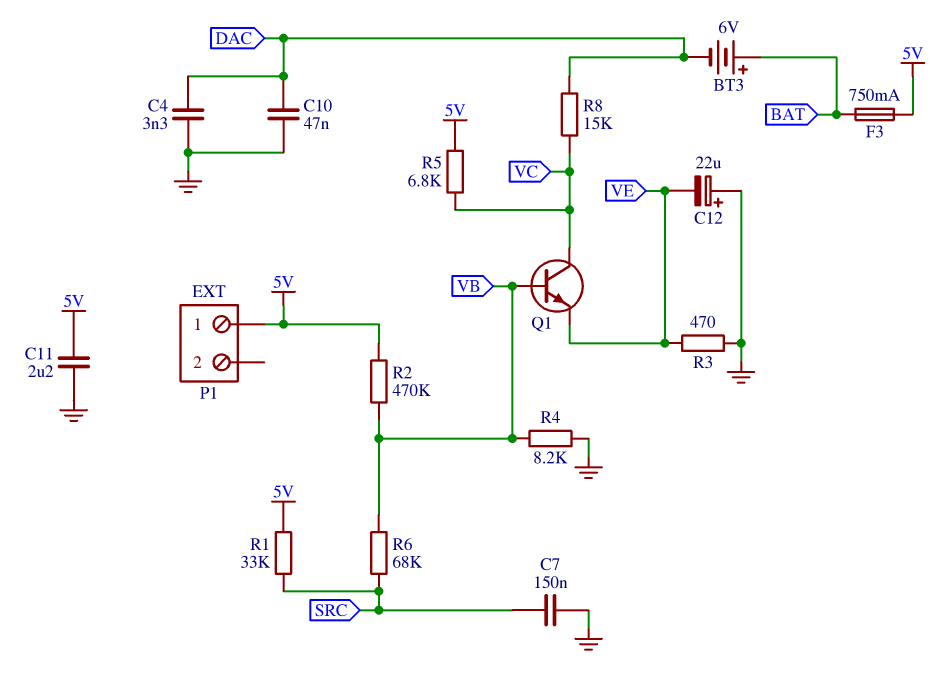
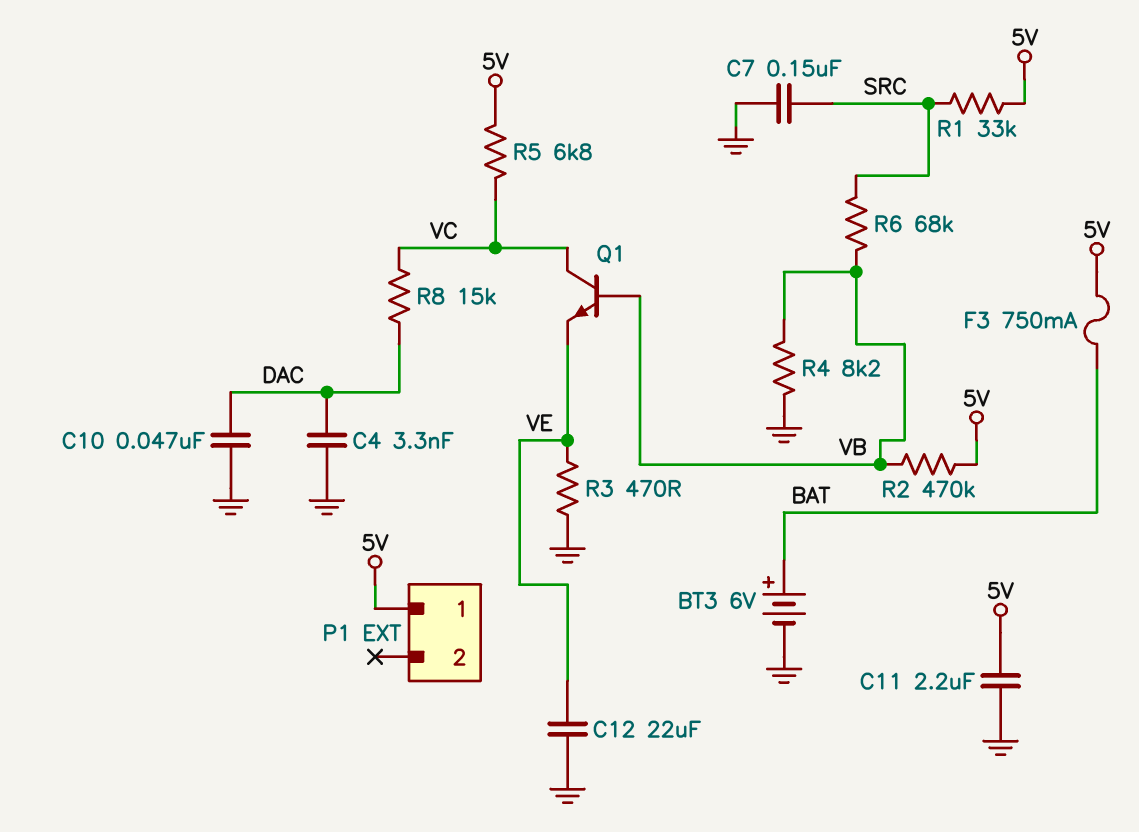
BT3: 6V (plus BAT, minus DAC) -> 6V (plus BAT, minus GND)
C12: 22uF (plus GND, minus VE) -> 22uF (GND, VE)

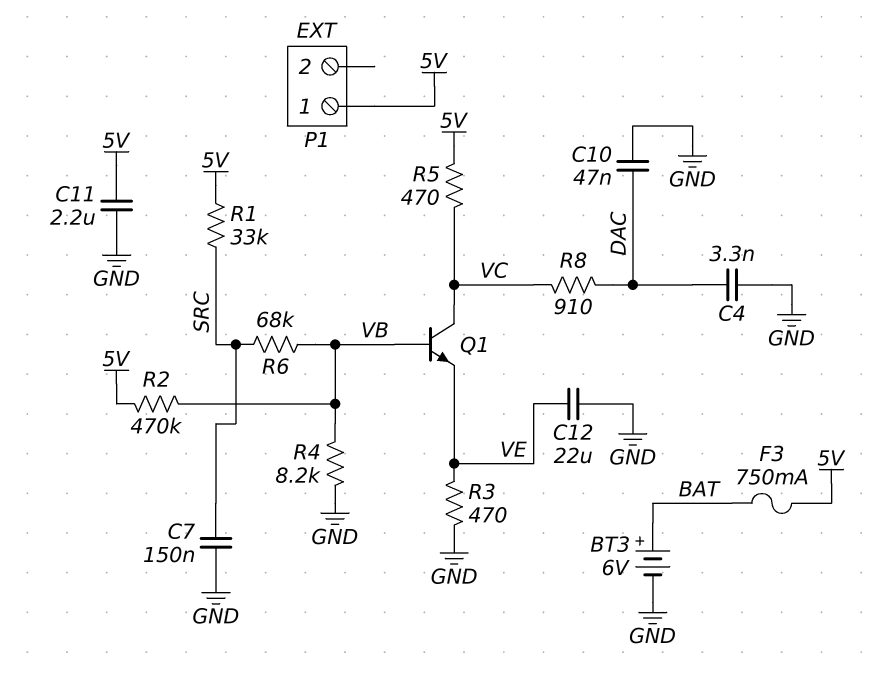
R5: 6.8k (5V, VC) -> 470 (5V, VC)
R8: 15k (DAC, VC) -> 910 (DAC, VC)

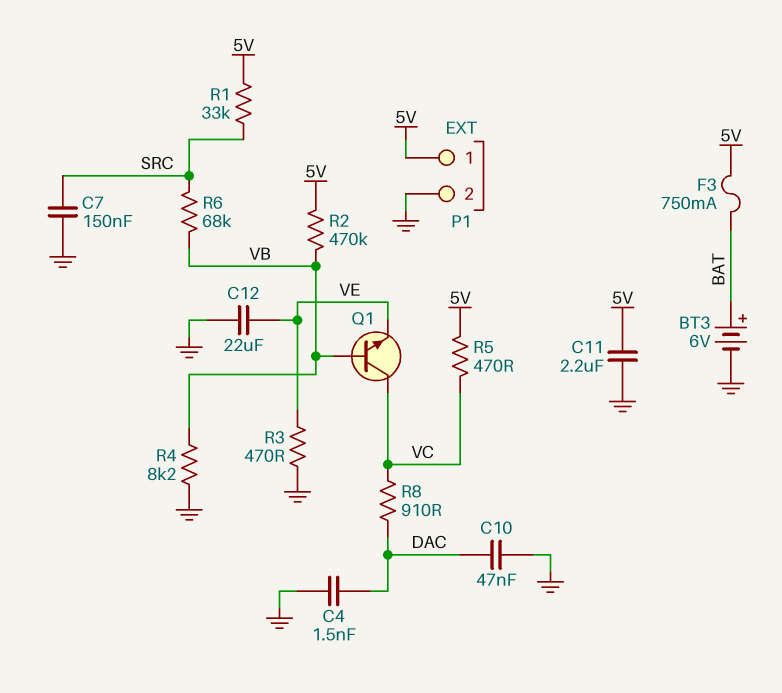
C4: 3.3nF (DAC, GND) -> 1.5nF (DAC, GND)
P1 pin 2: none -> GND

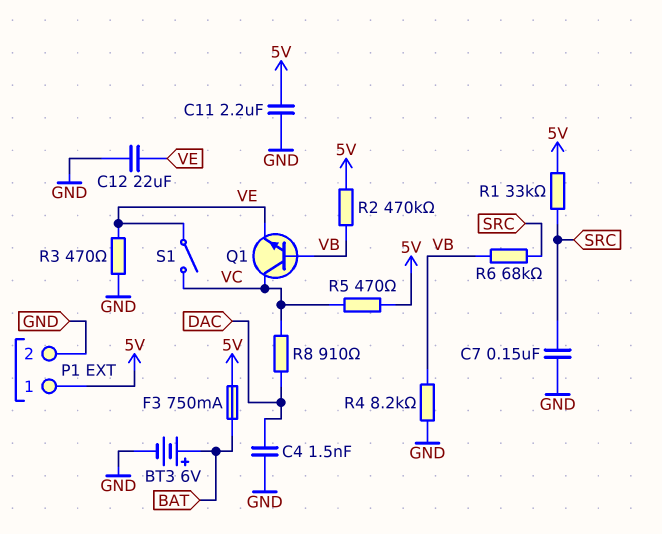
C10: 47nF (DAC, GND) -> none
S1: none -> switch (VC, VE)

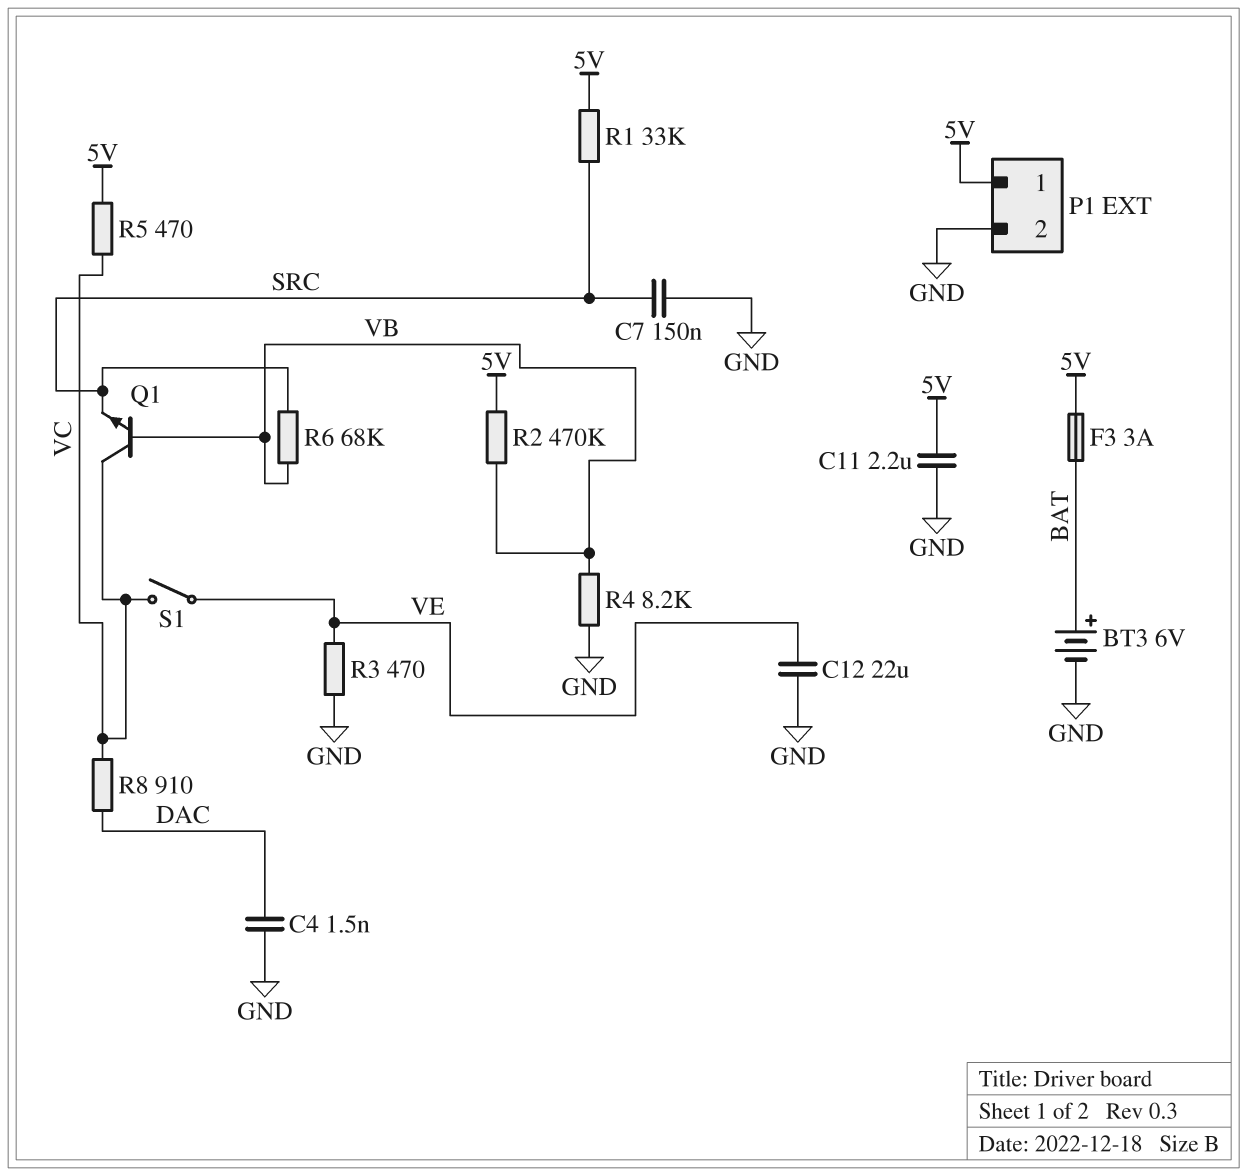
F3: 750mA (5V, BAT) -> 3A (5V, BAT)
Q1: NPN (B VB, C VC, E VE) -> NPN (B VB, C VC, E SRC)

